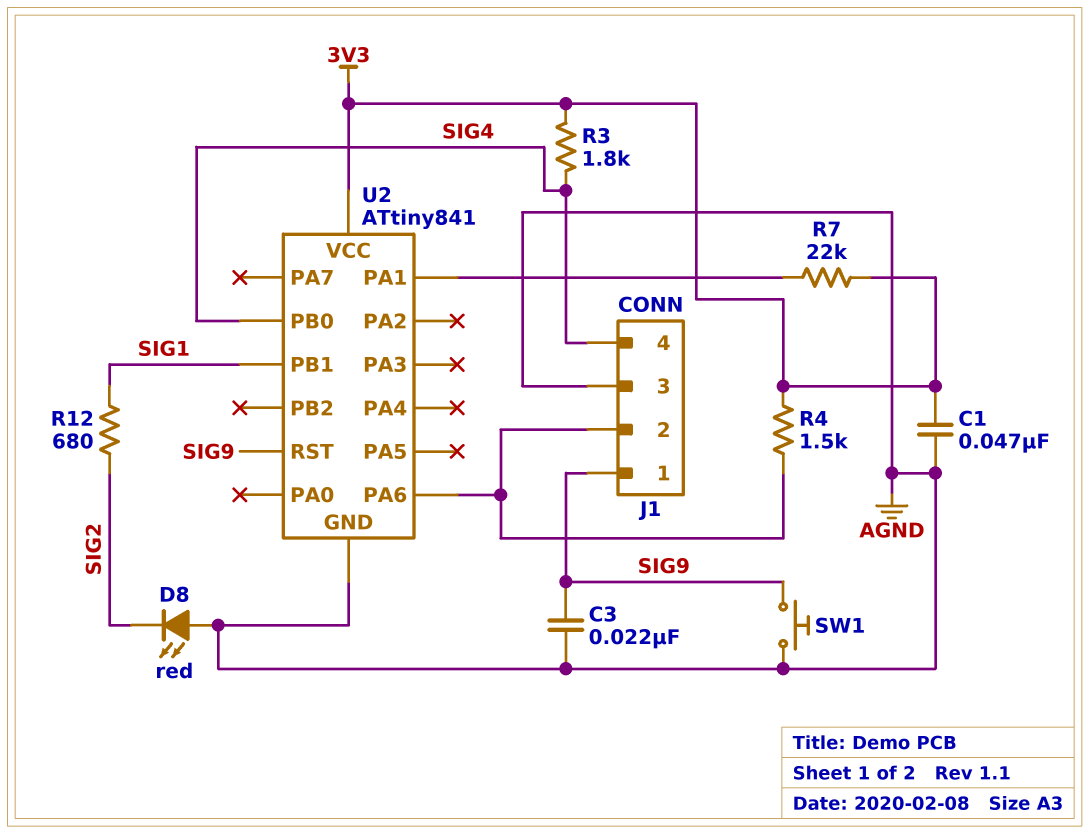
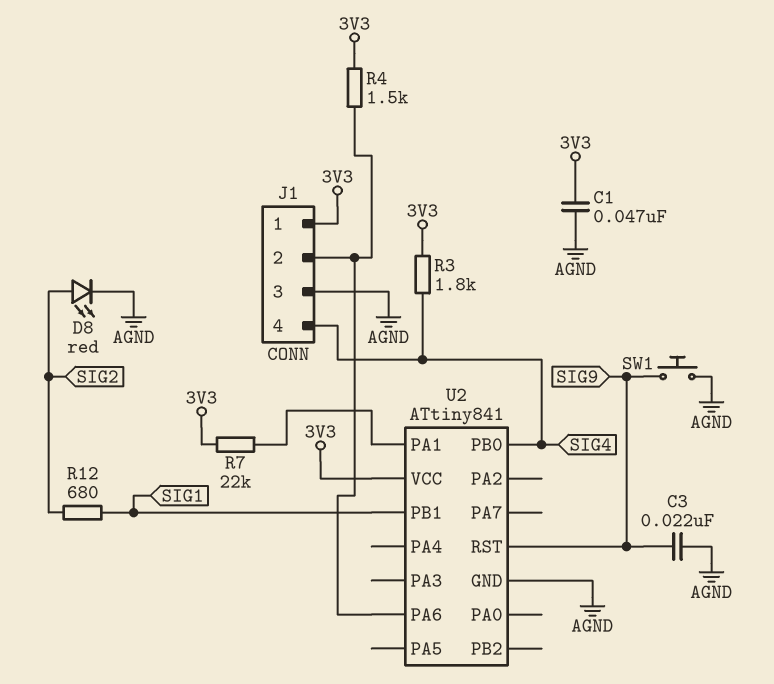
D8: LED red (A AGND, K SIG2) -> LED red (A SIG2, K AGND)
J1 pin 1: SIG9 -> 3V3

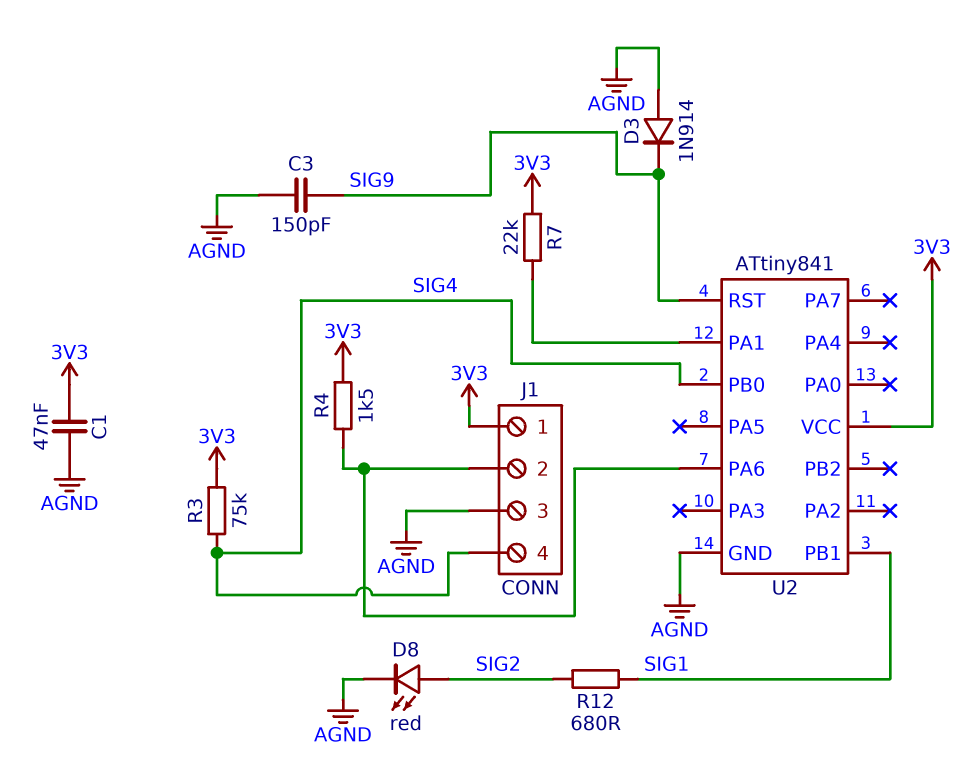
C3: 22nF (AGND, SIG9) -> 150pF (AGND, SIG9)
D3: none -> diode 1N914 (A AGND, K SIG9)
R3: 1.8k (3V3, SIG4) -> 75k (3V3, SIG4)
SW1: button (AGND, SIG9) -> none

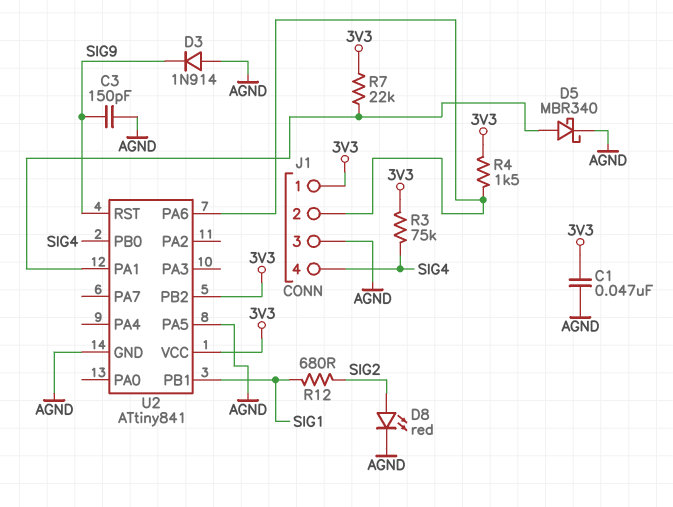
D5: none -> schottky MBR340 (A U2/PA1, K AGND)
U2 pin PA5: none -> AGND
U2 pin PB2: none -> 3V3

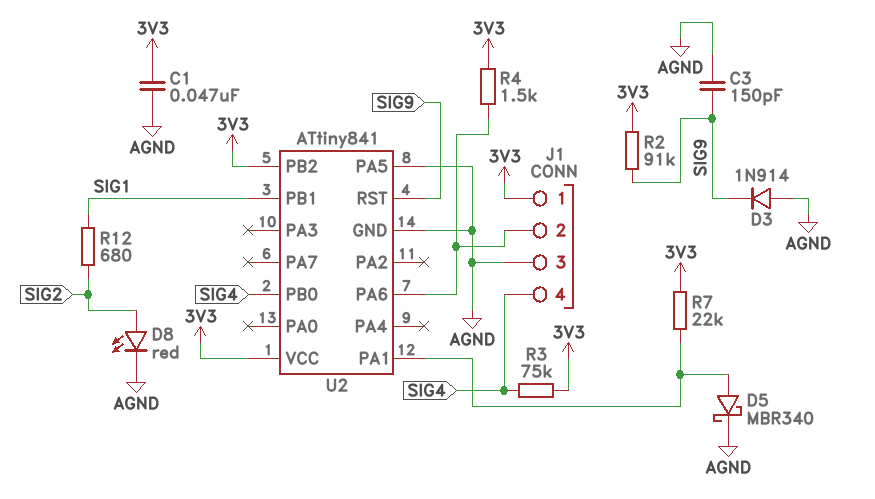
R2: none -> 91k (3V3, SIG9)

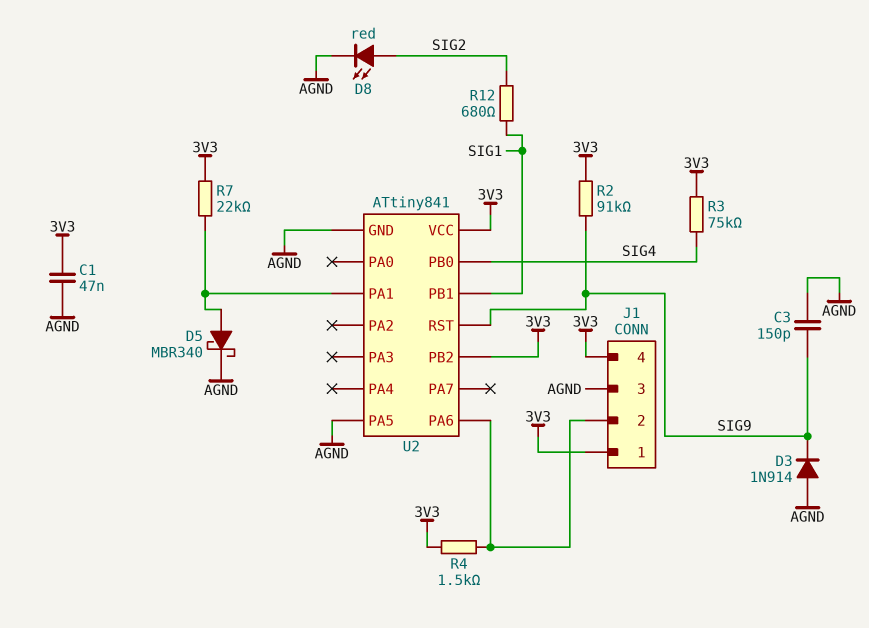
J1 pin 4: SIG4 -> 3V3

